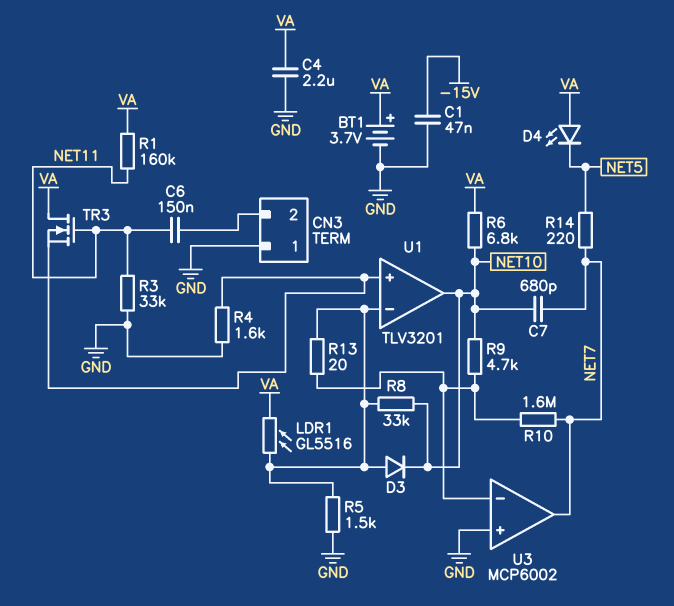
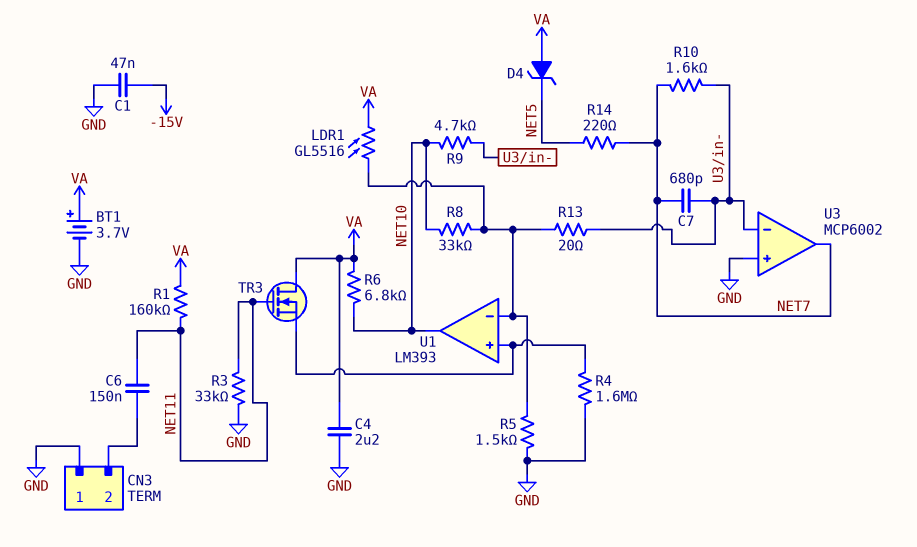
C7: 680pF (NET7, NET10) -> 680pF (NET7, U3/in-)
D3: diode (A U1/in-, K NET10) -> none
D4: LED (A VA, K NET5) -> zener (A VA, K NET5)
R4: 1.6k (GND, U1/in+) -> 1.6M (GND, U1/in+)
R10: 1.6M (NET7, U3/in-) -> 1.6k (NET7, U3/in-)
U1: TLV3201 -> LM393

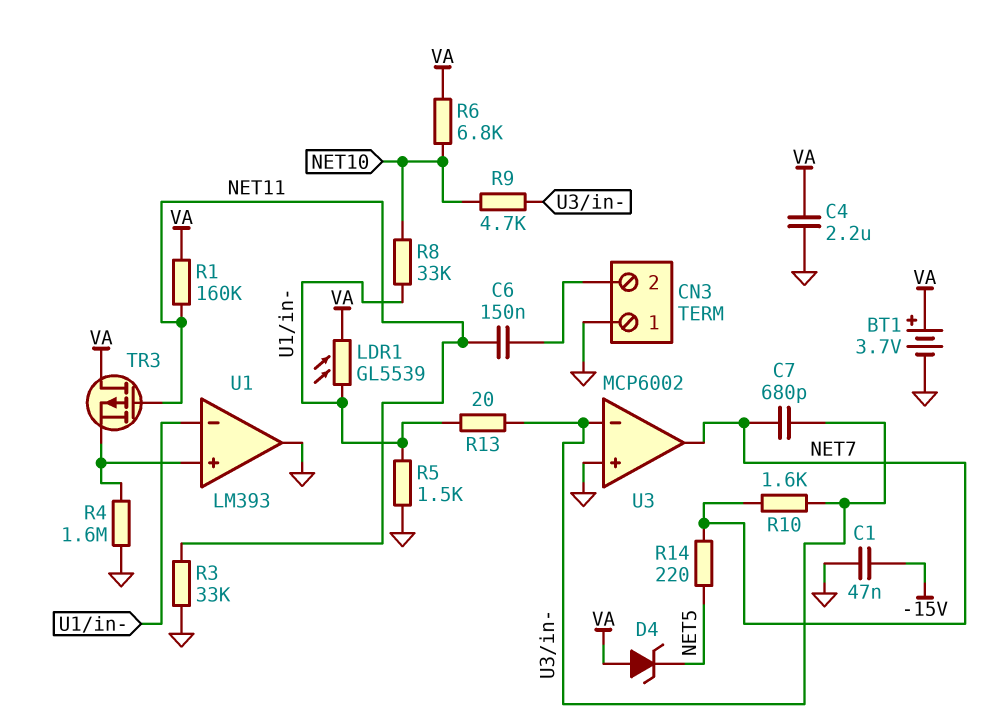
LDR1: GL5516 (U1/in-, VA) -> GL5539 (U1/in-, VA)
TR3: NMOS (G NET11, D VA, S U1/in+) -> PMOS (G NET11, D VA, S U1/in+)
U1 pin out: NET10 -> GND

